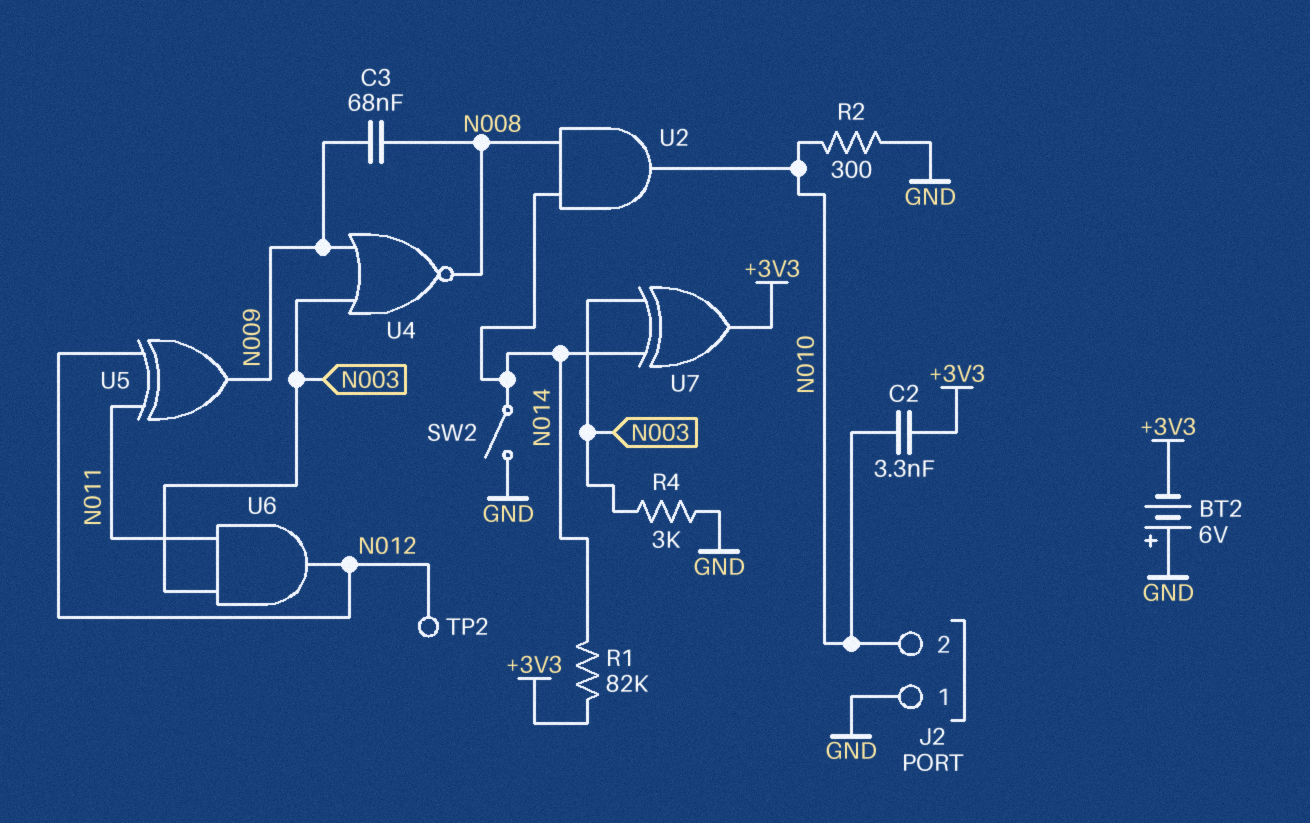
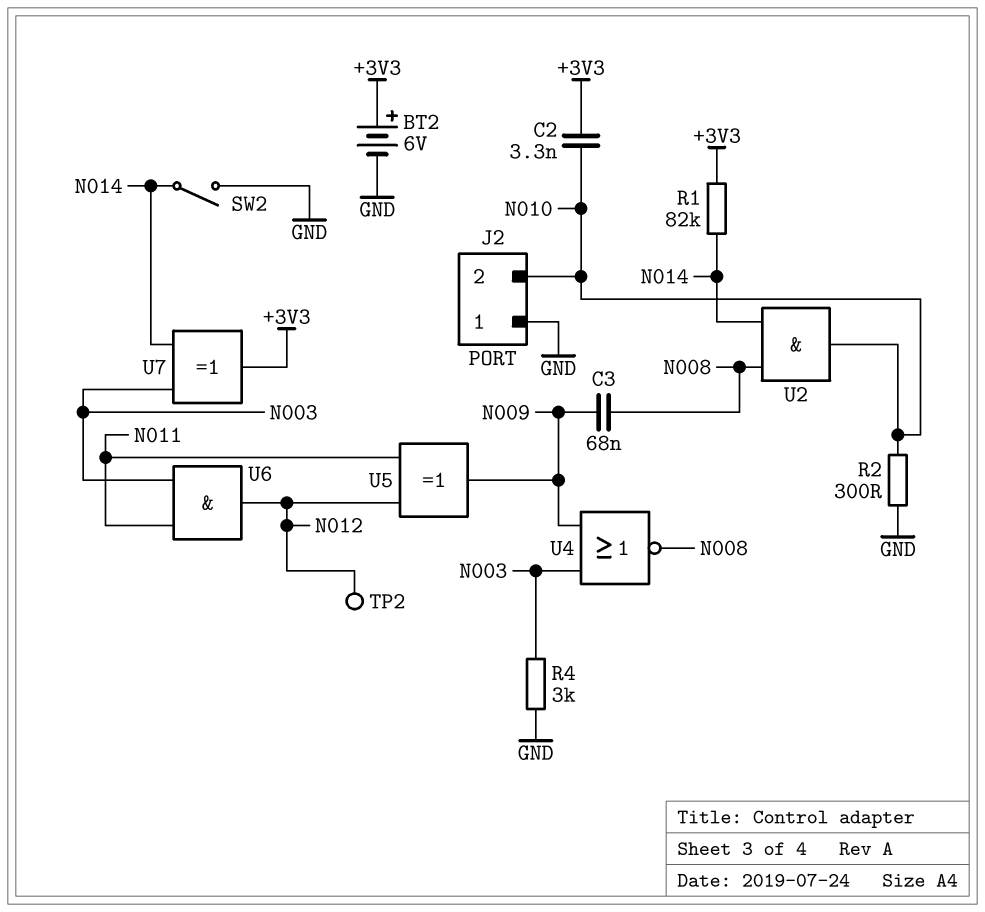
BT2: 6V (plus GND, minus +3V3) -> 6V (plus +3V3, minus GND)

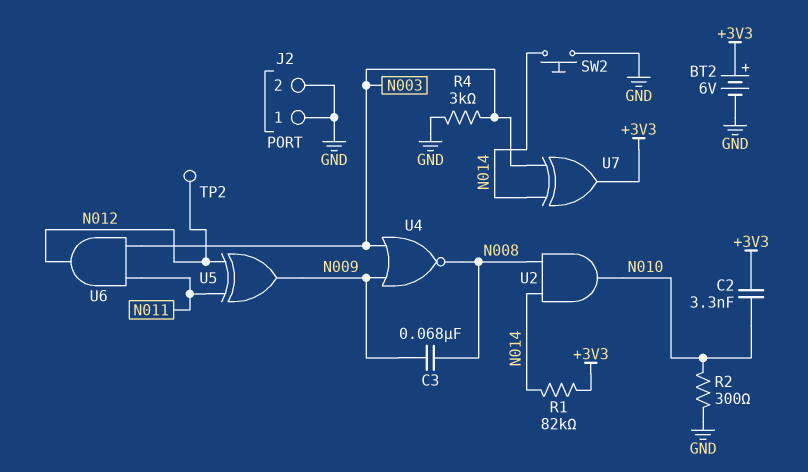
J2 pin 2: N010 -> GND
SW2: switch (GND, N014) -> button (GND, N014)

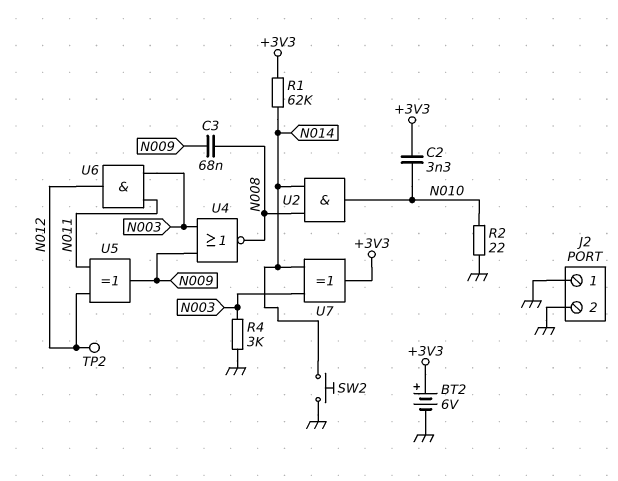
R1: 82k (+3V3, N014) -> 62k (+3V3, N014)
R2: 300 (GND, N010) -> 22 (GND, N010)

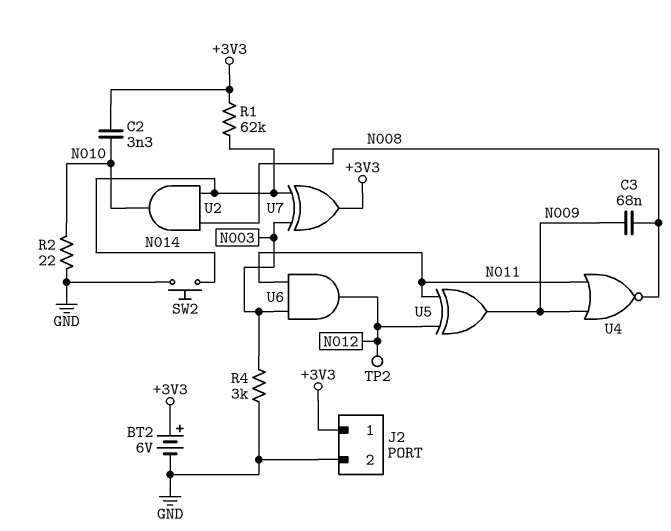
J2 pin 1: GND -> +3V3
U4: NOR (in N003, in N009, out N008) -> NOR (in N009, in N011, out N008)

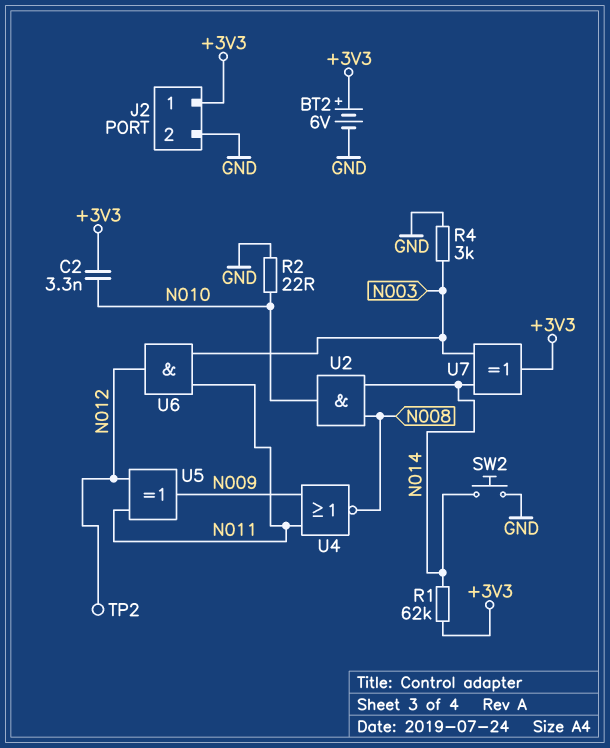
C3: 68nF (N008, N009) -> none

